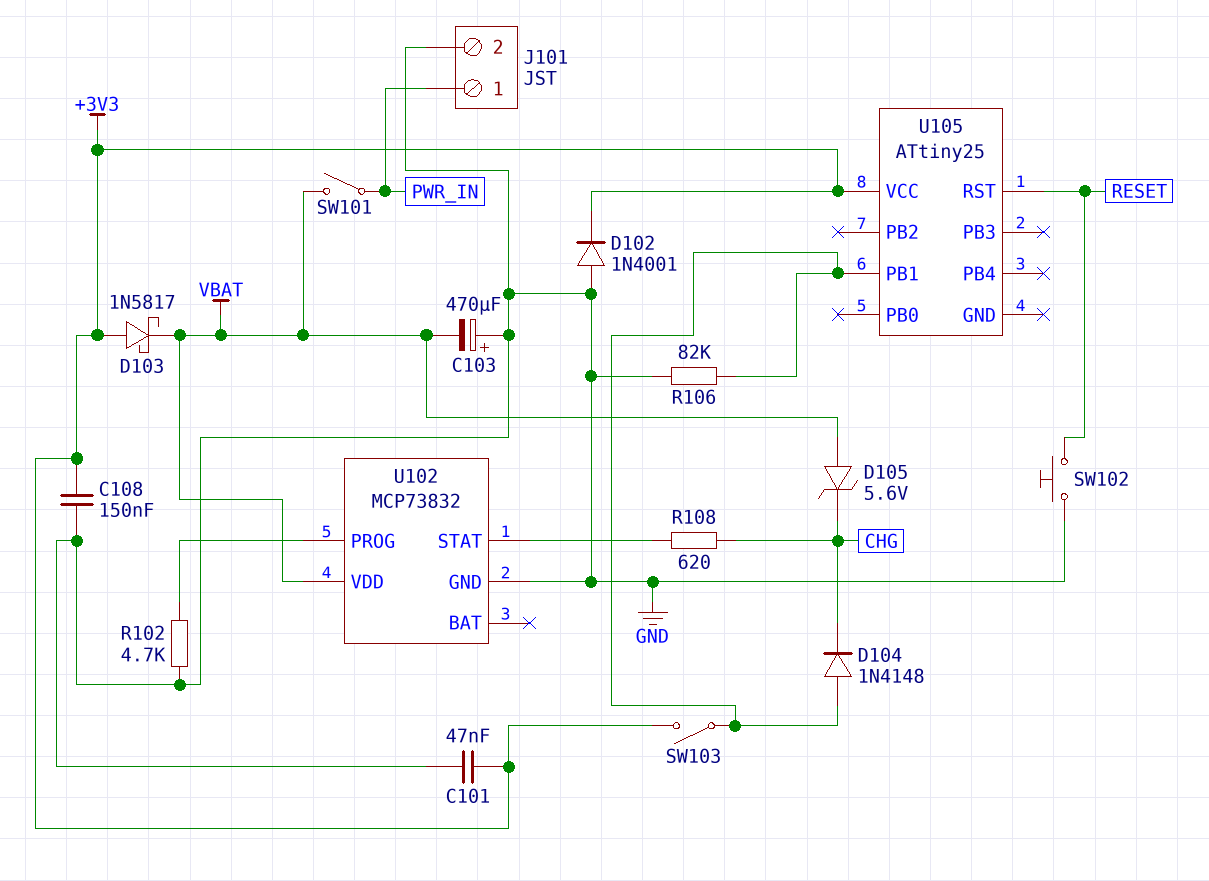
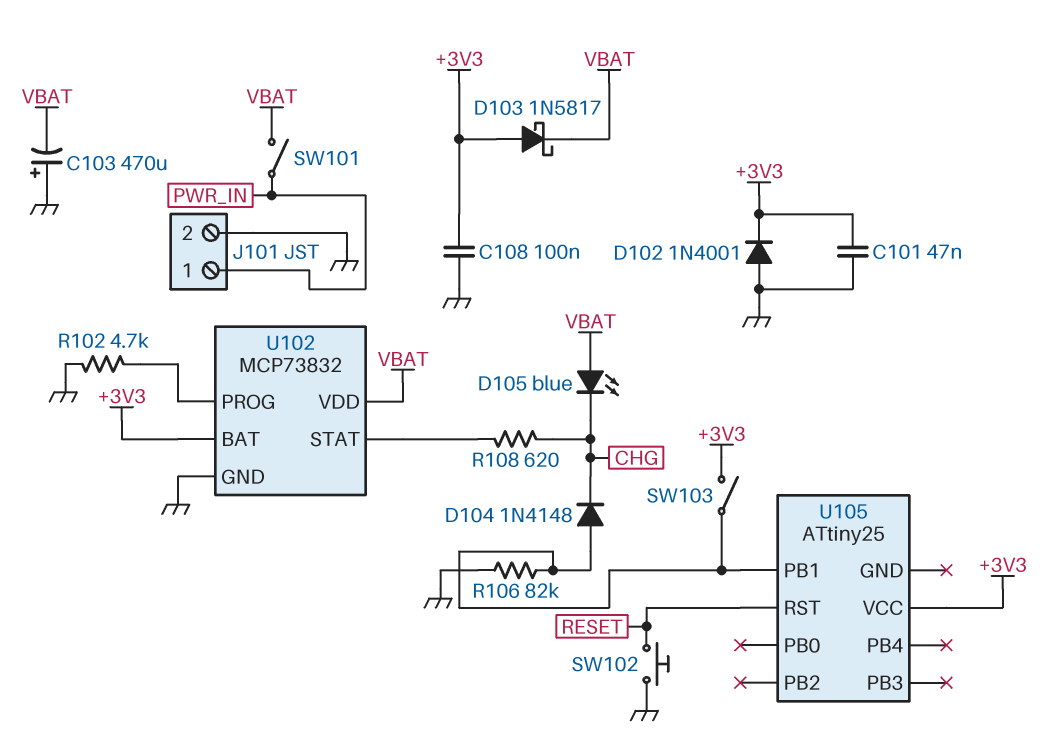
C108: 150nF (+3V3, GND) -> 100nF (+3V3, GND)
D105: zener 5.6V (A VBAT, K CHG) -> LED blue (A VBAT, K CHG)
U102 pin BAT: none -> +3V3

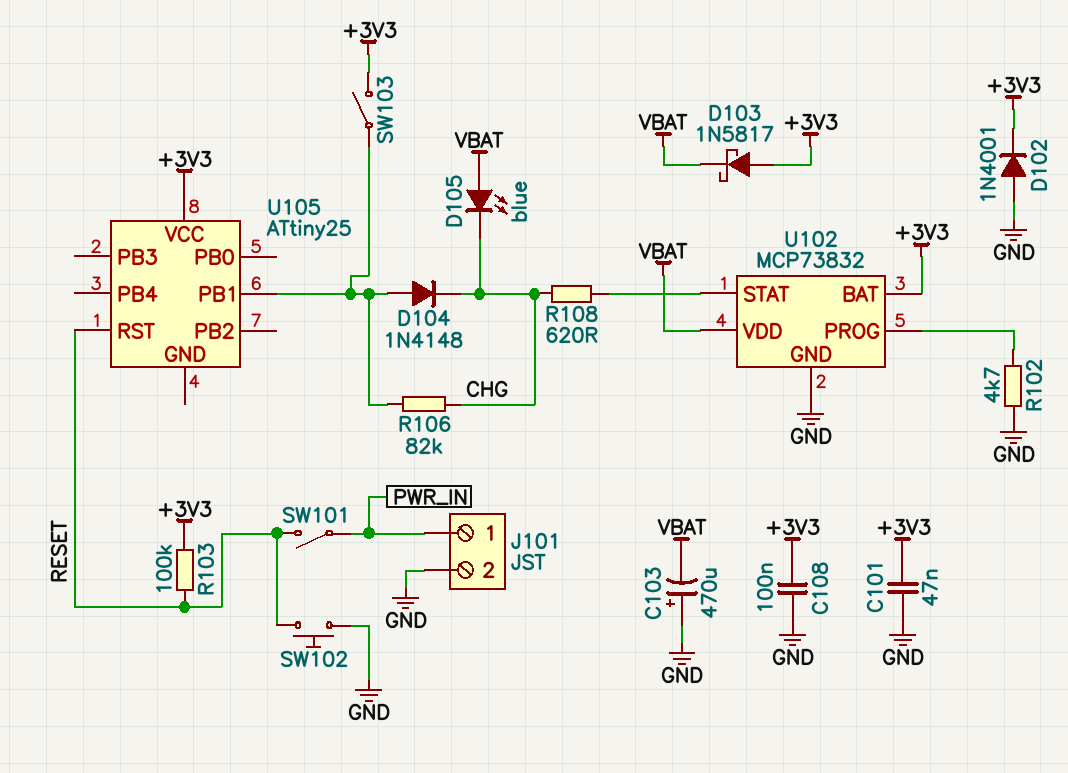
R103: none -> 100k (+3V3, RESET)
R106: 82k (GND, U105/PB1) -> 82k (CHG, U105/PB1)
SW101: switch (PWR_IN, VBAT) -> switch (PWR_IN, RESET)

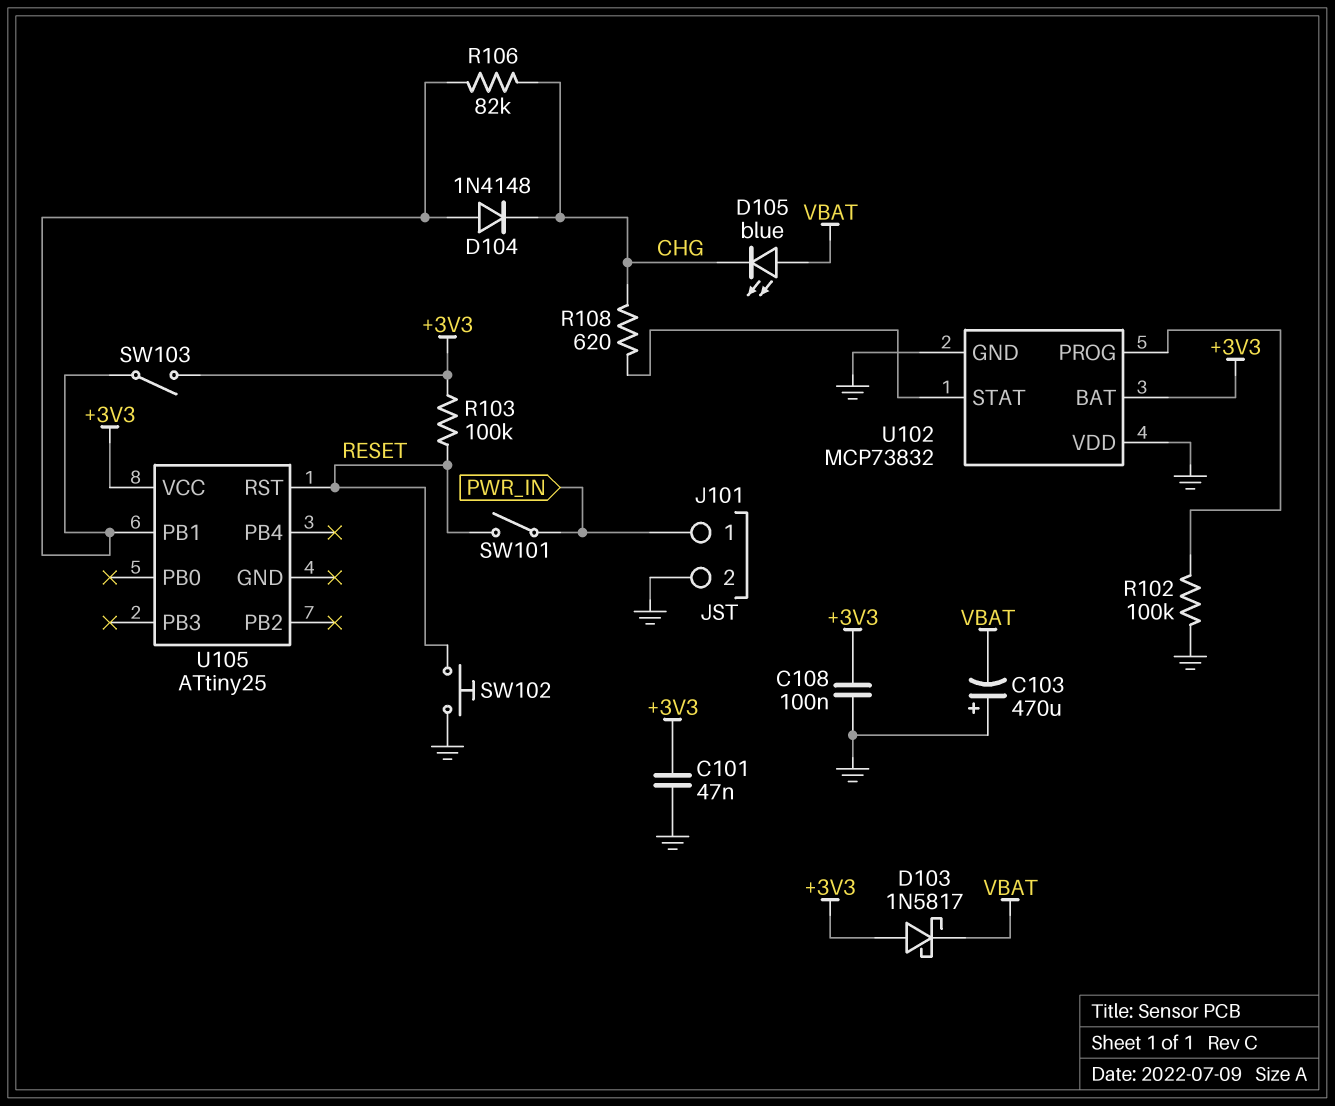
D102: diode 1N4001 (A GND, K +3V3) -> none
R102: 4.7k (GND, U102/PROG) -> 100k (GND, U102/PROG)
U102 pin VDD: VBAT -> GND

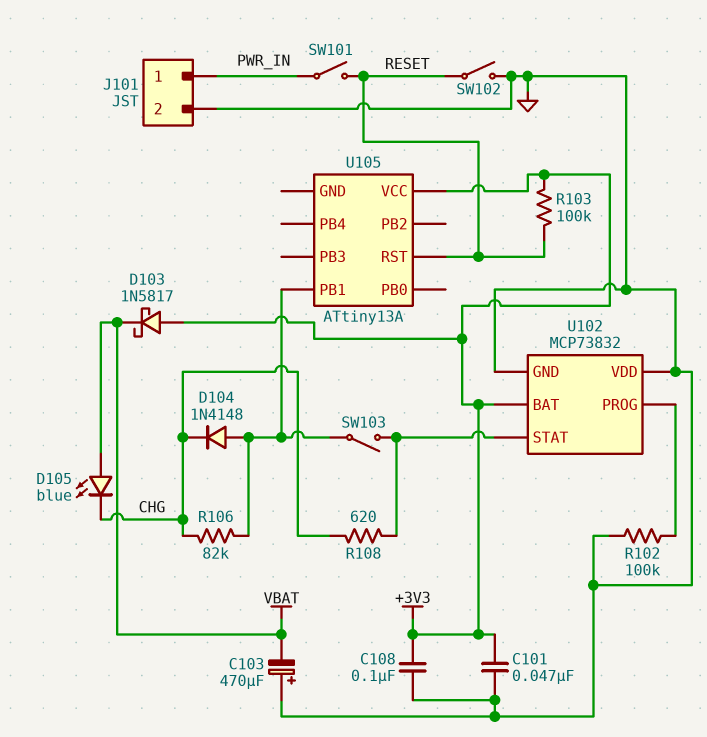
SW102: button (GND, RESET) -> switch (GND, RESET)
SW103: switch (+3V3, U105/PB1) -> switch (U102/STAT, U105/PB1)
U105: ATtiny25 -> ATtiny13A

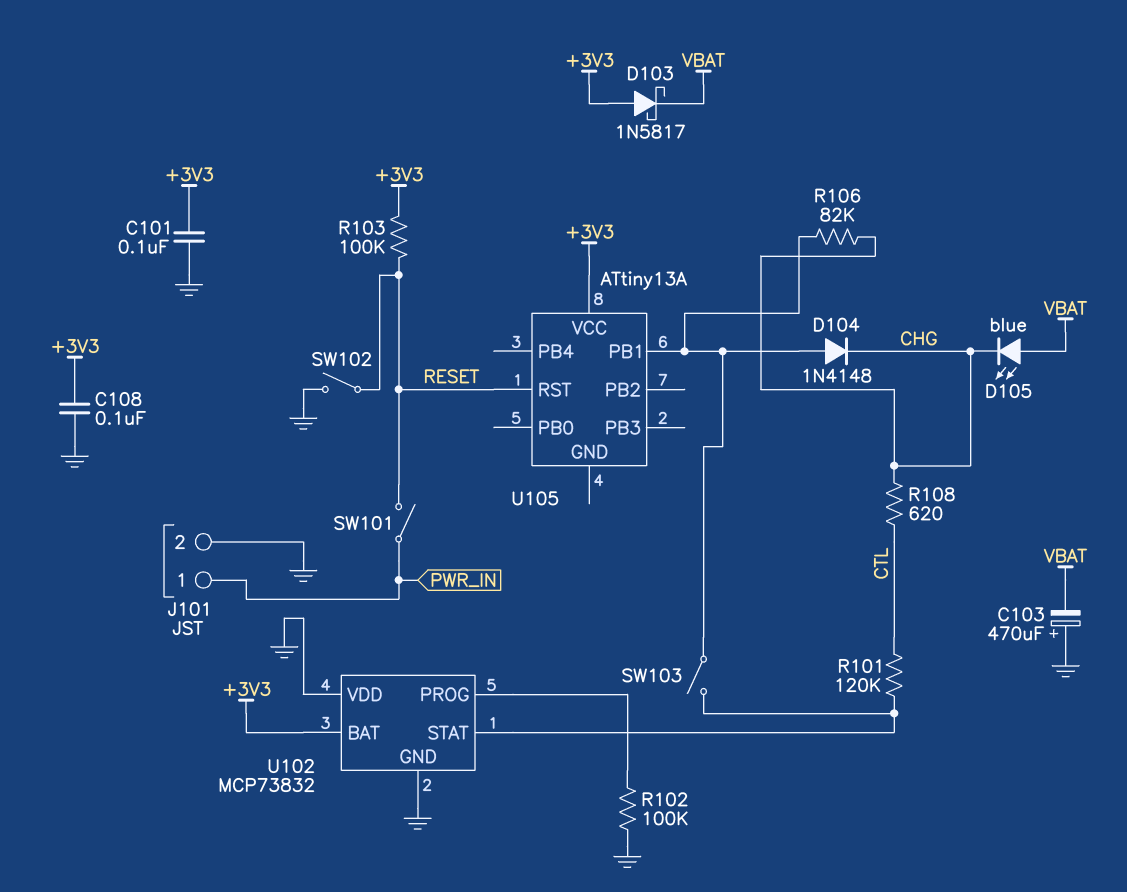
C101: 47nF (+3V3, GND) -> 100nF (+3V3, GND)
R101: none -> 120k (CTL, U102/STAT)
R108: 620 (CHG, U102/STAT) -> 620 (CHG, CTL)

